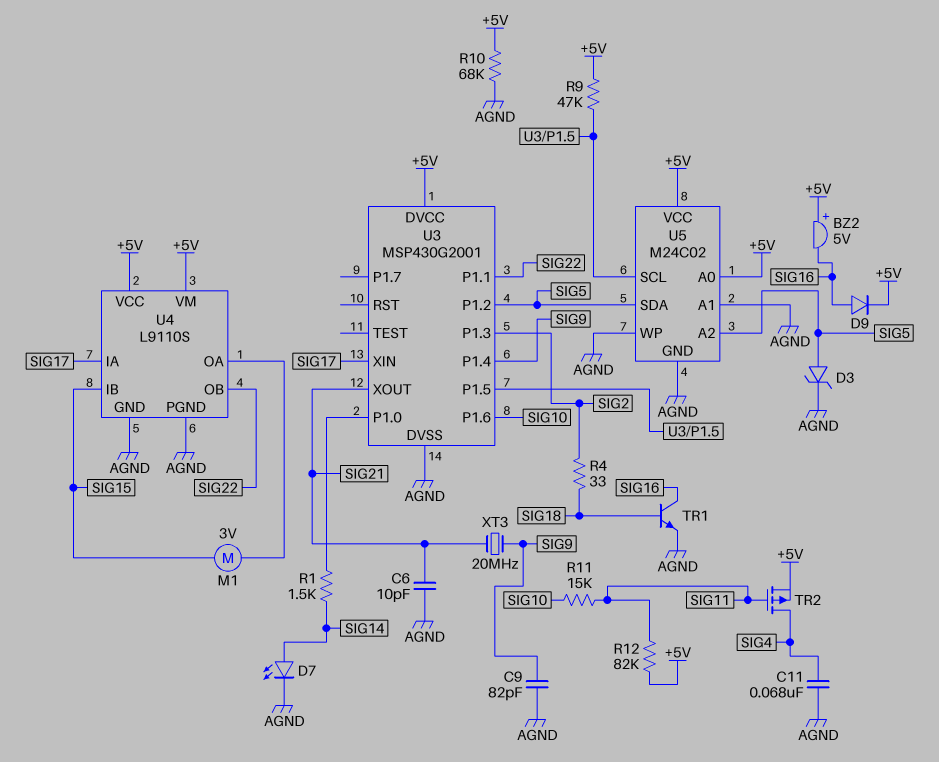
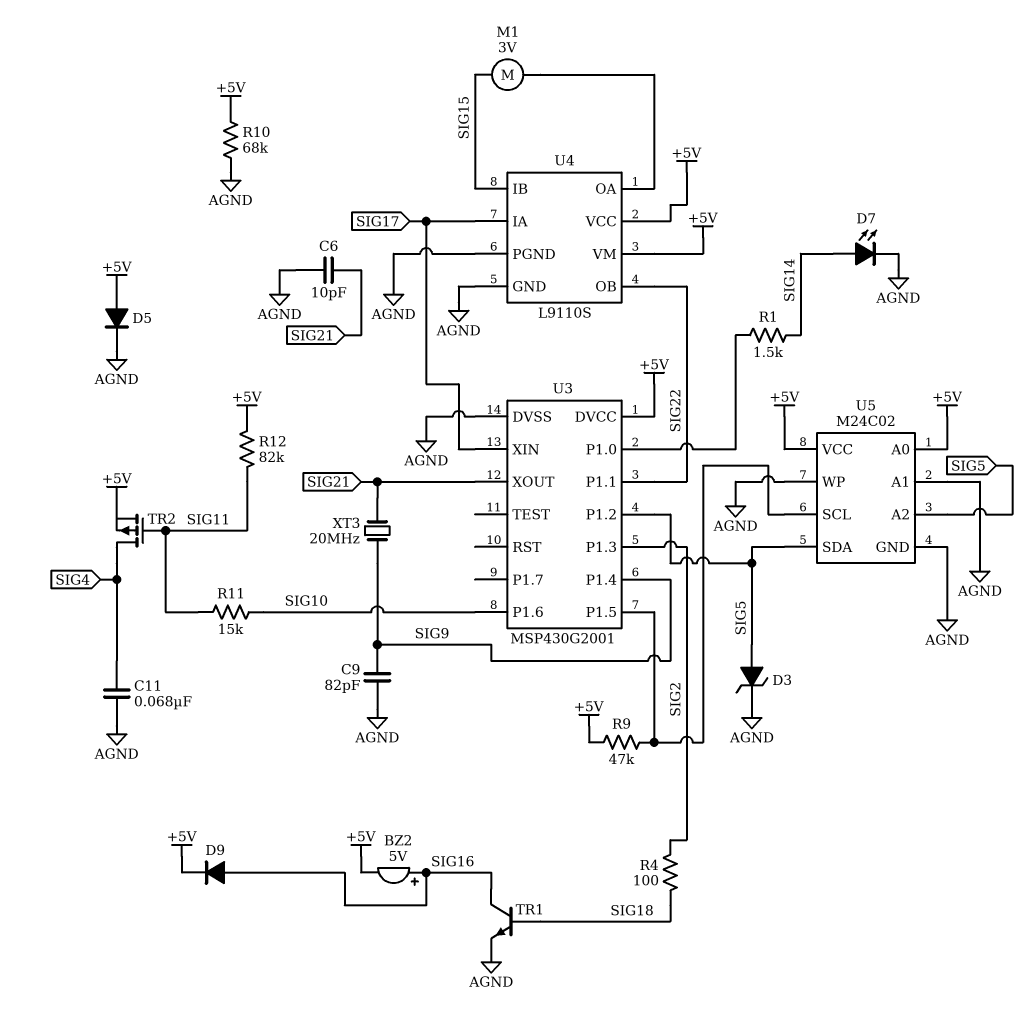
BZ2: buzzer 5V (plus +5V, minus SIG16) -> buzzer 5V (plus SIG16, minus +5V)
D5: none -> diode (A +5V, K AGND)
R4: 33 (SIG2, SIG18) -> 100 (SIG2, SIG18)

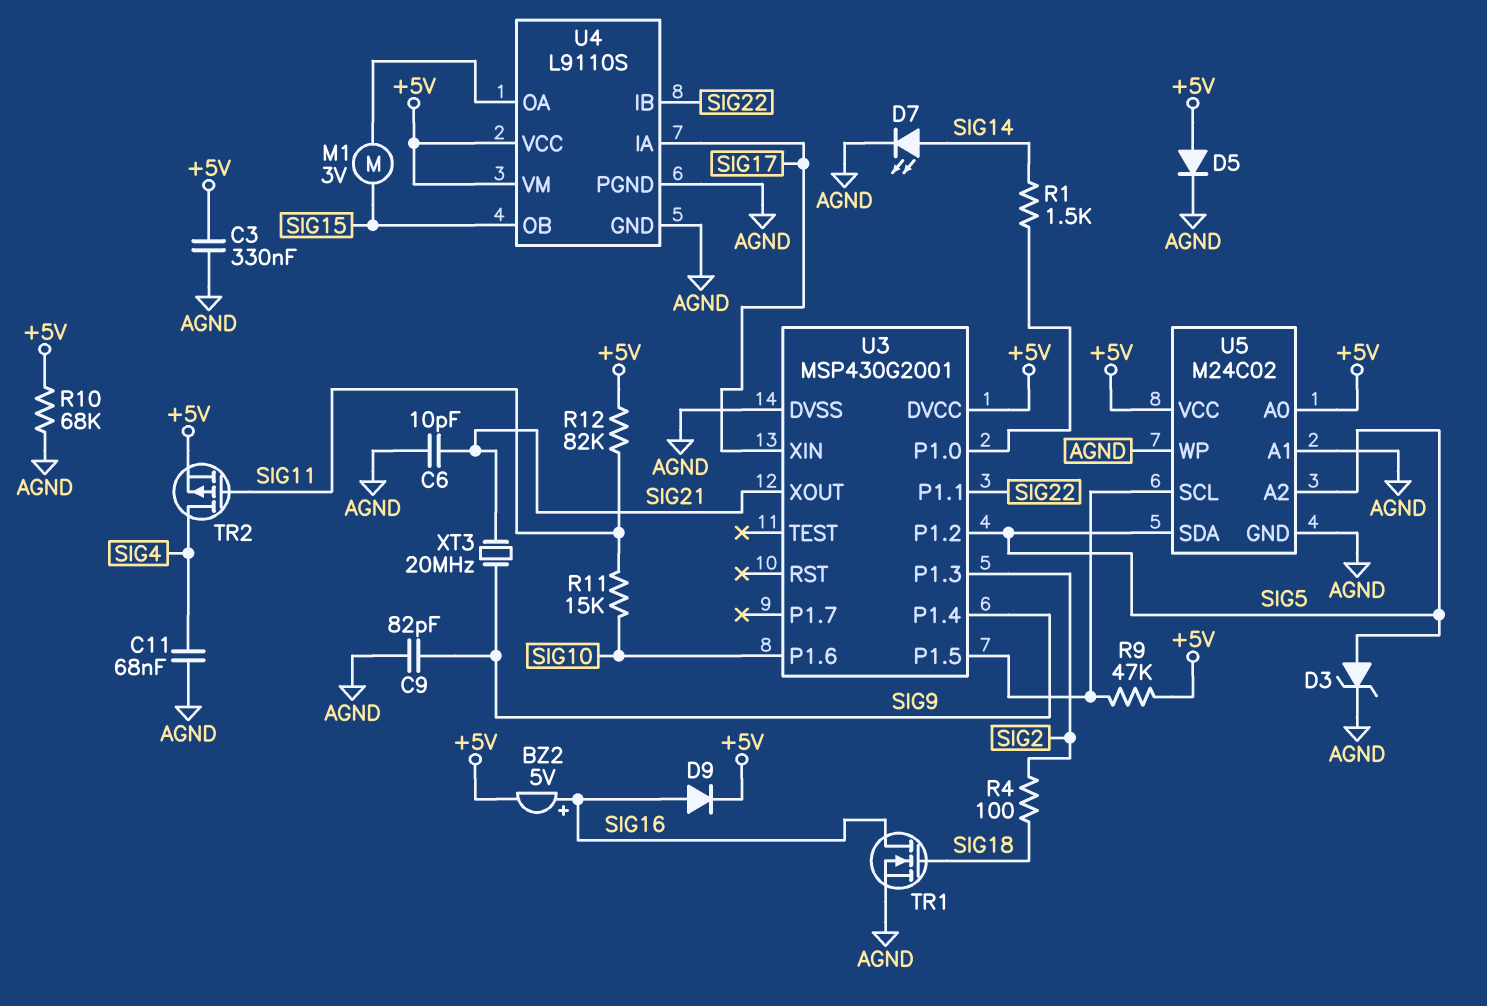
C3: none -> 330nF (+5V, AGND)
TR1: NPN (B SIG18, C SIG16, E AGND) -> NMOS (G SIG18, D SIG16, S AGND)
U4 pin IB: SIG15 -> SIG22
U4 pin OB: SIG22 -> SIG15

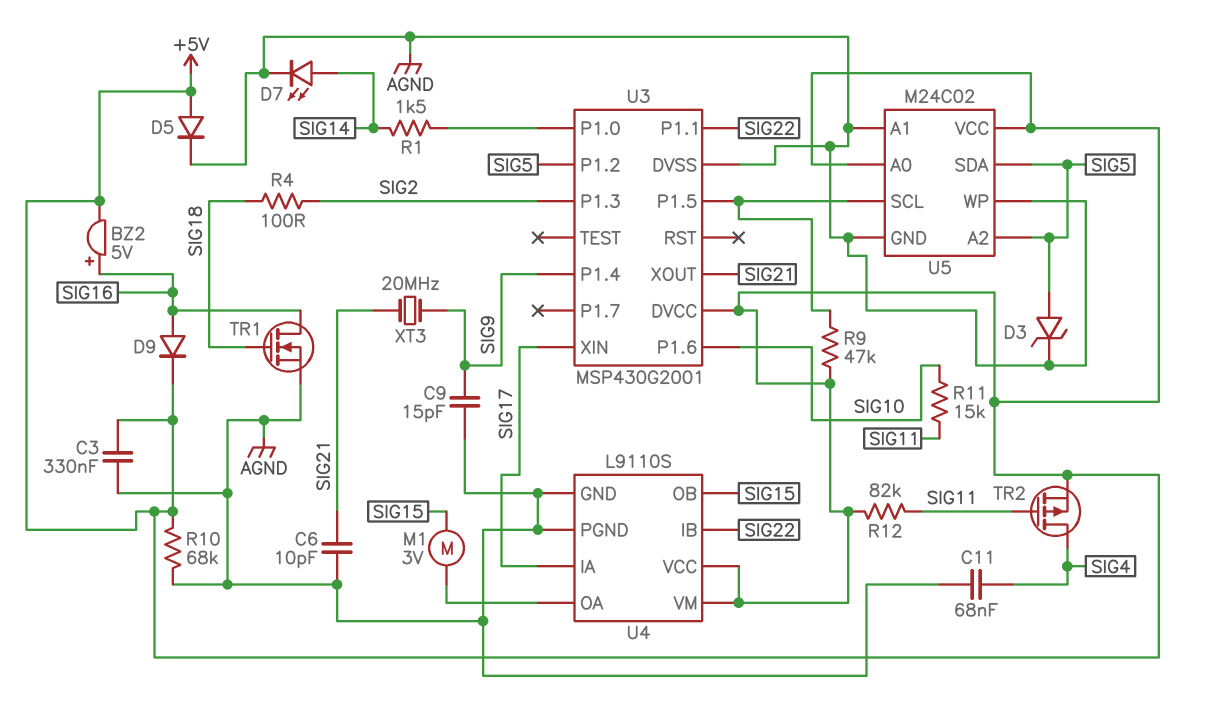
C9: 82pF (AGND, SIG9) -> 15pF (AGND, SIG9)

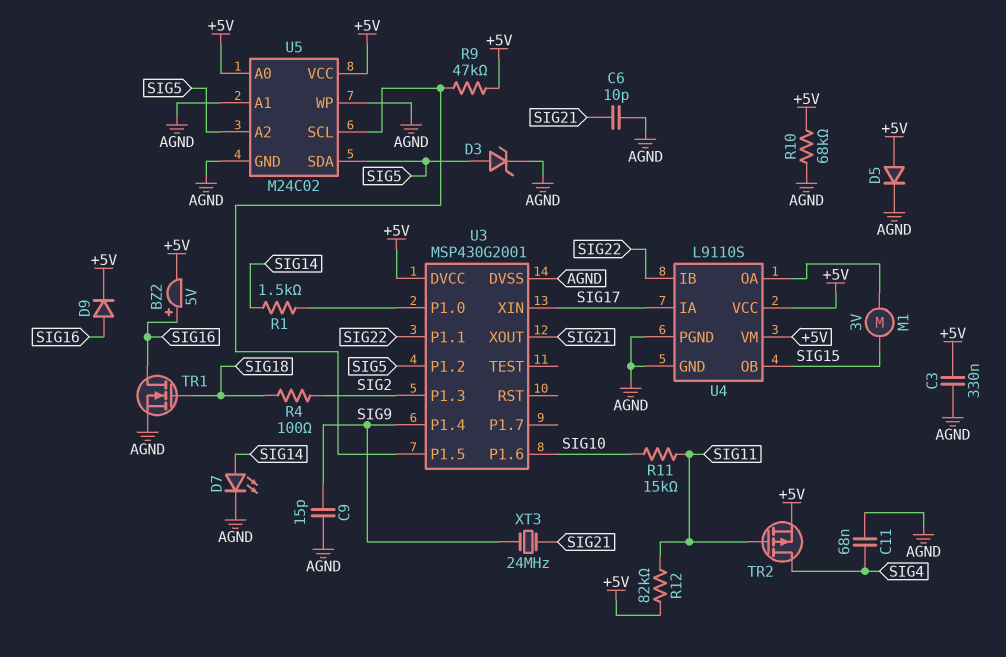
XT3: 20MHz (SIG9, SIG21) -> 24MHz (SIG9, SIG21)

